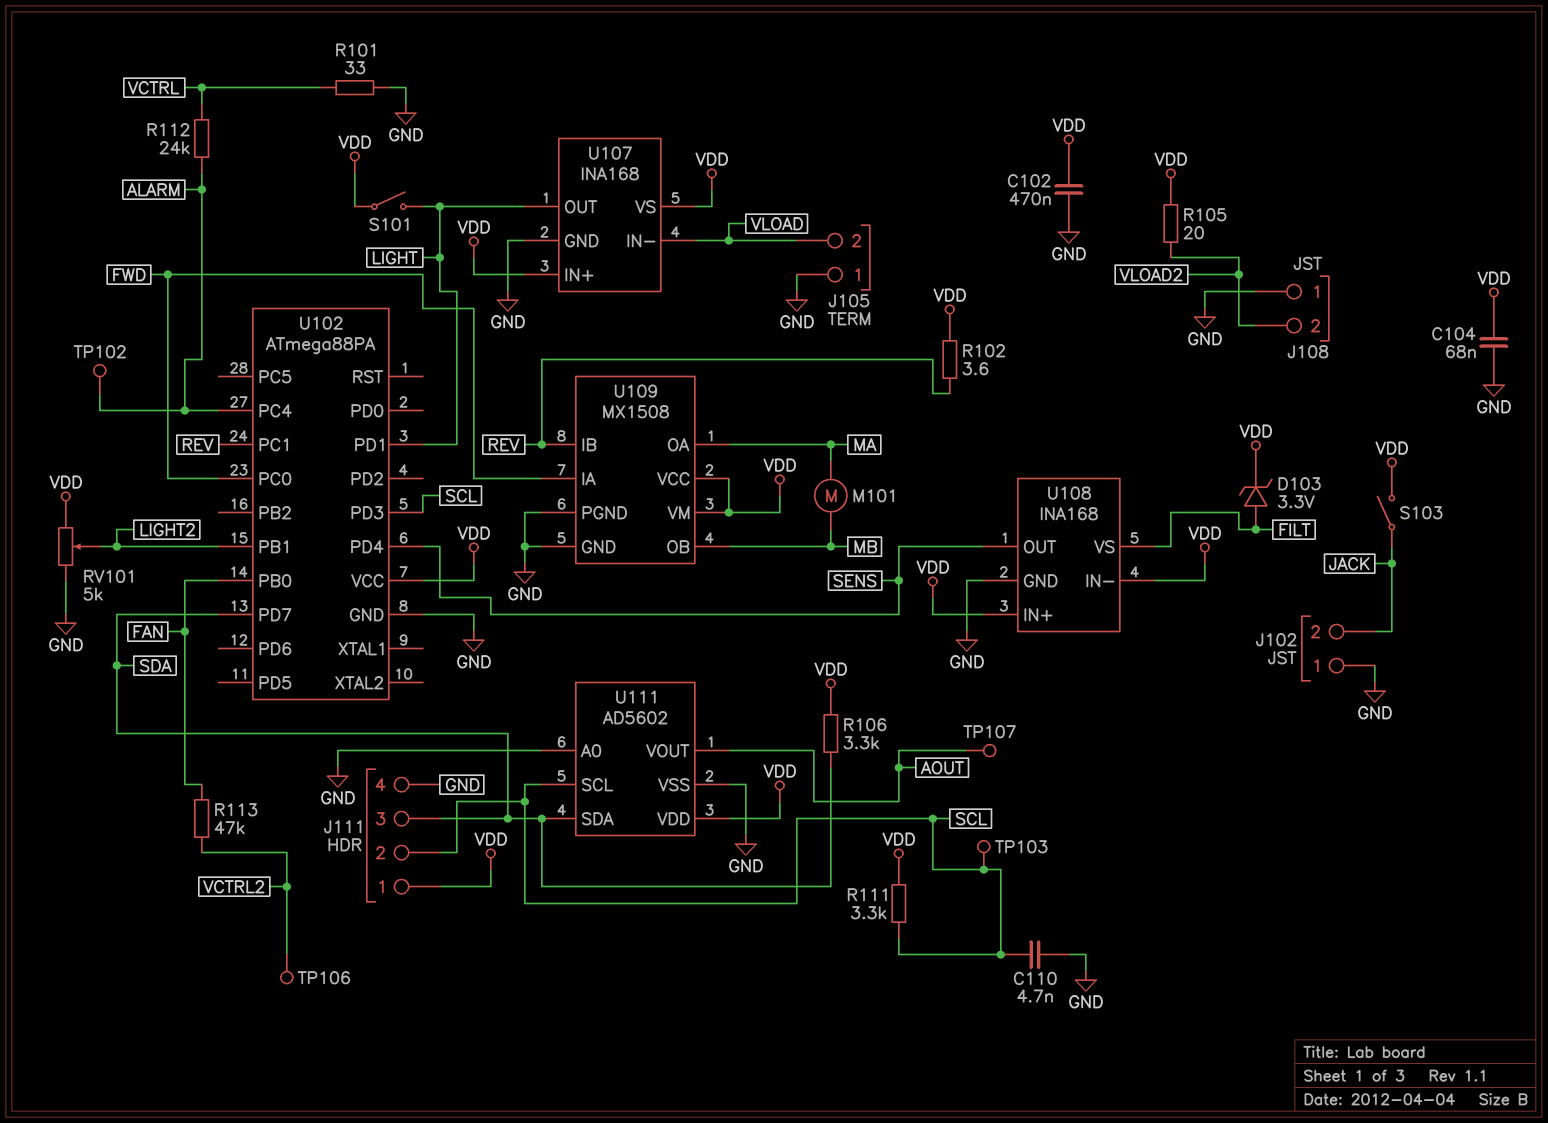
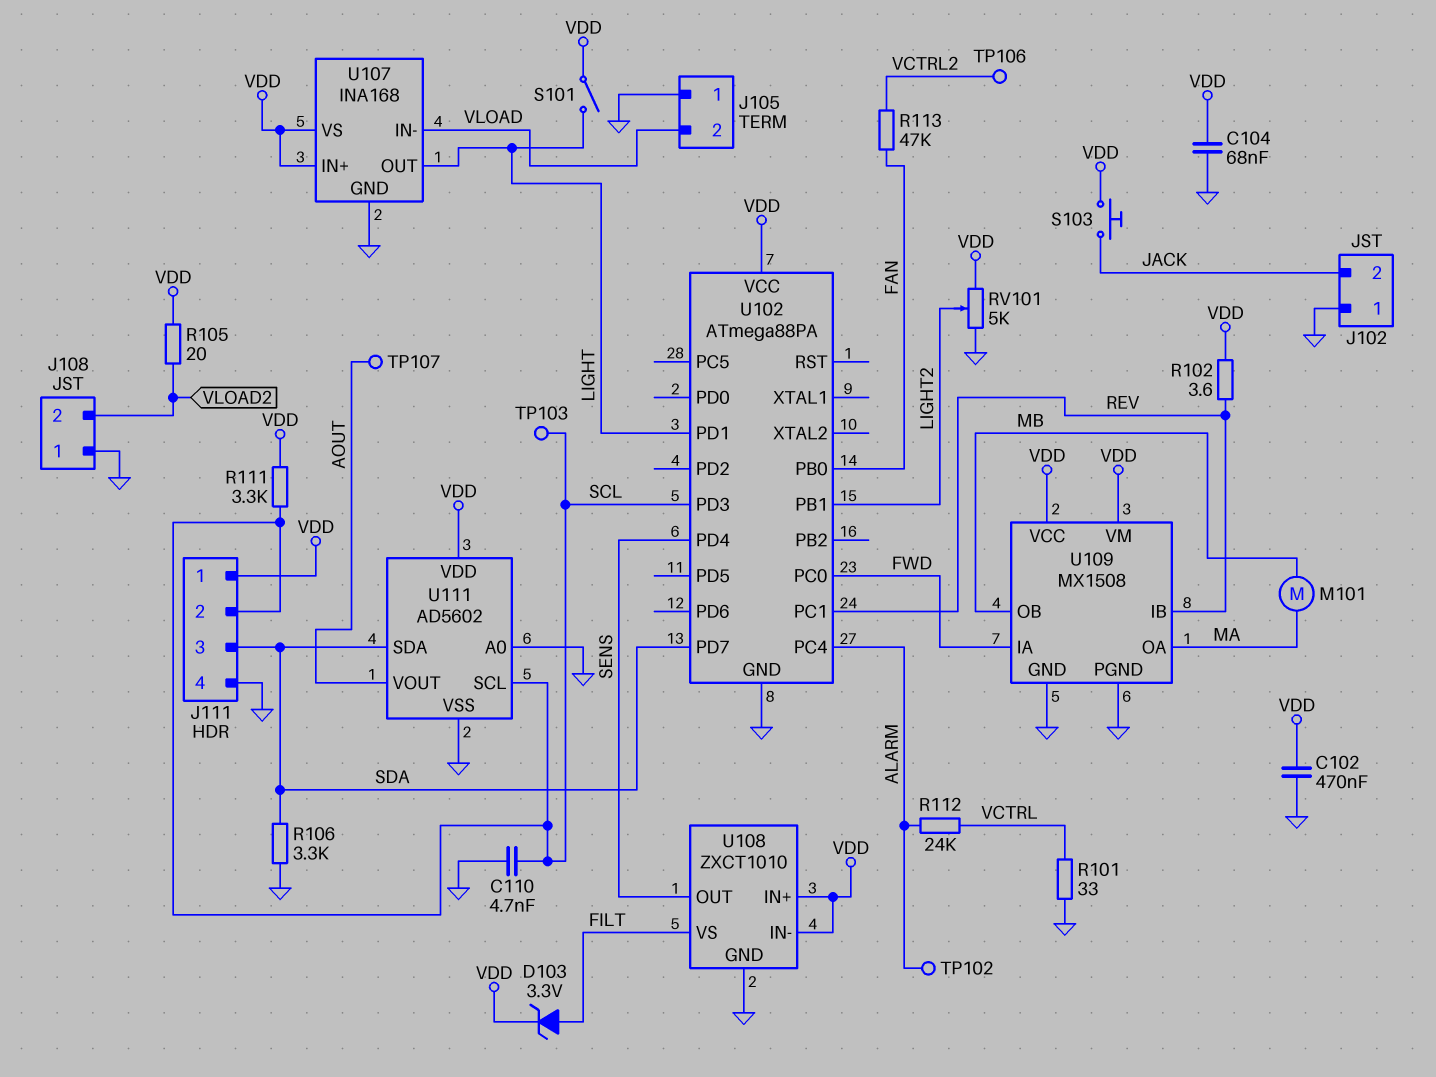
R106: 3.3k (SDA, VDD) -> 3.3k (GND, SDA)
S103: switch (JACK, VDD) -> button (JACK, VDD)
U108: INA168 -> ZXCT1010

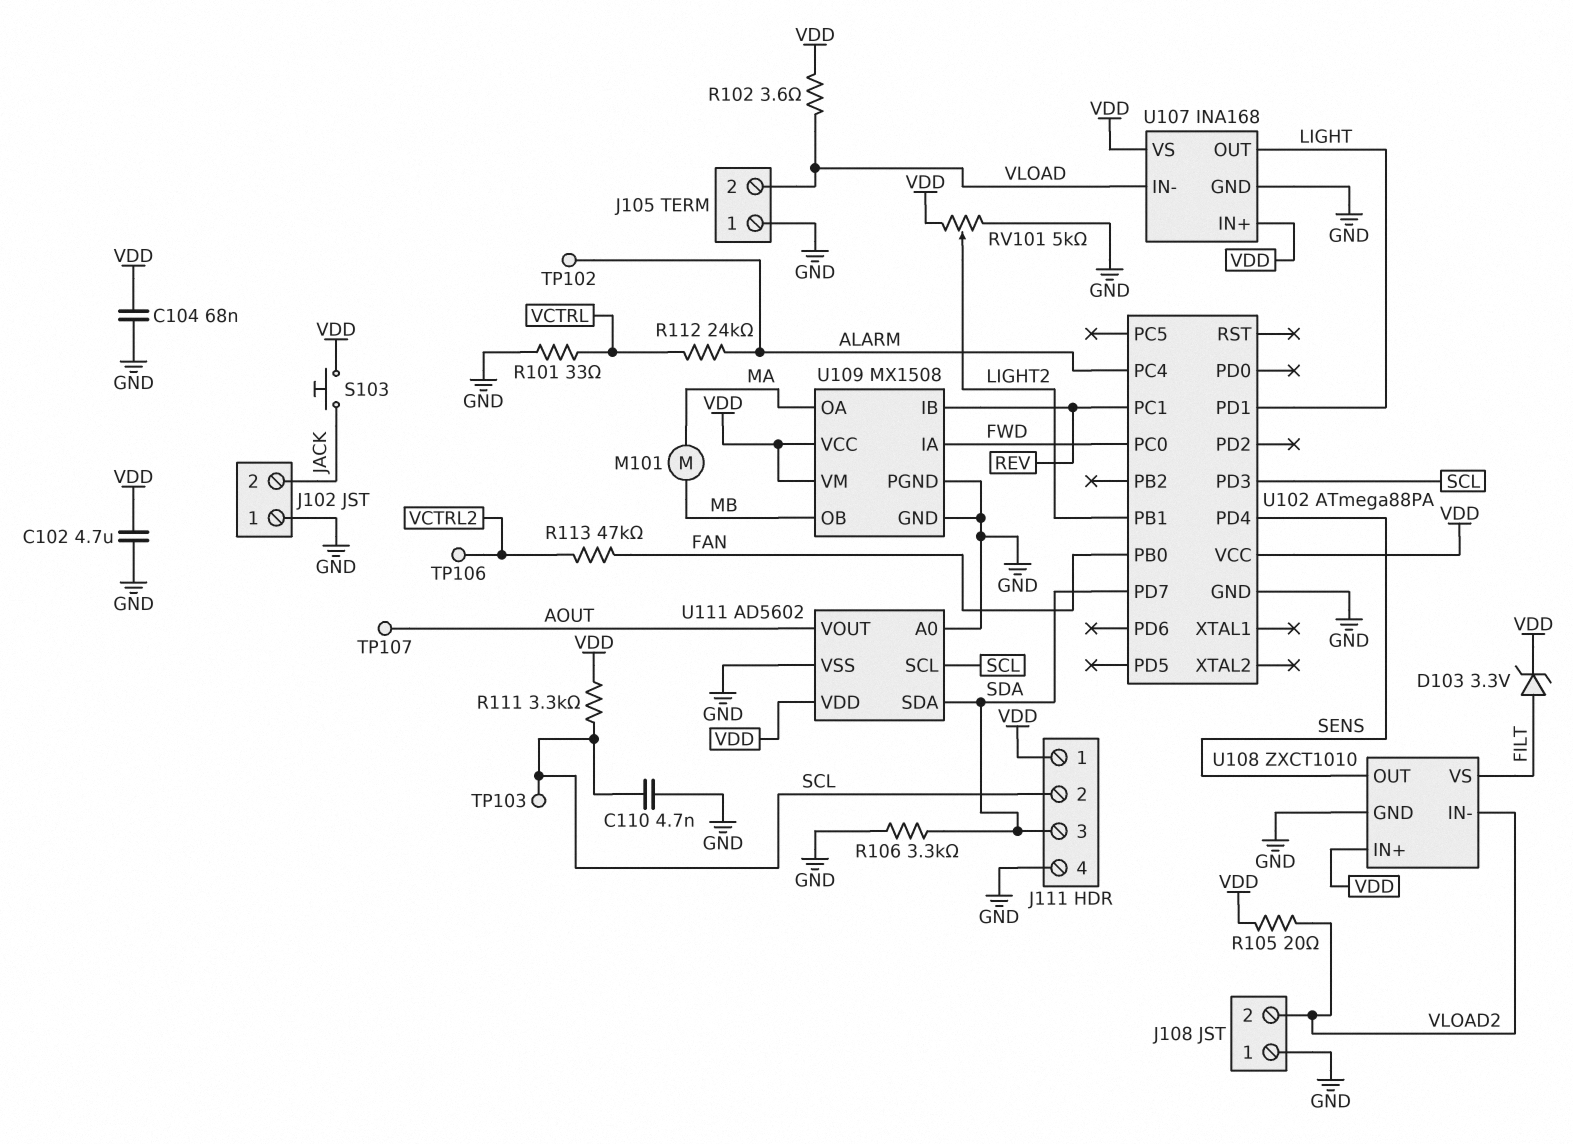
C102: 470nF (GND, VDD) -> 4.7uF (GND, VDD)
R102: 3.6 (REV, VDD) -> 3.6 (VDD, VLOAD)
S101: switch (LIGHT, VDD) -> none
U108 pin IN-: VDD -> VLOAD2

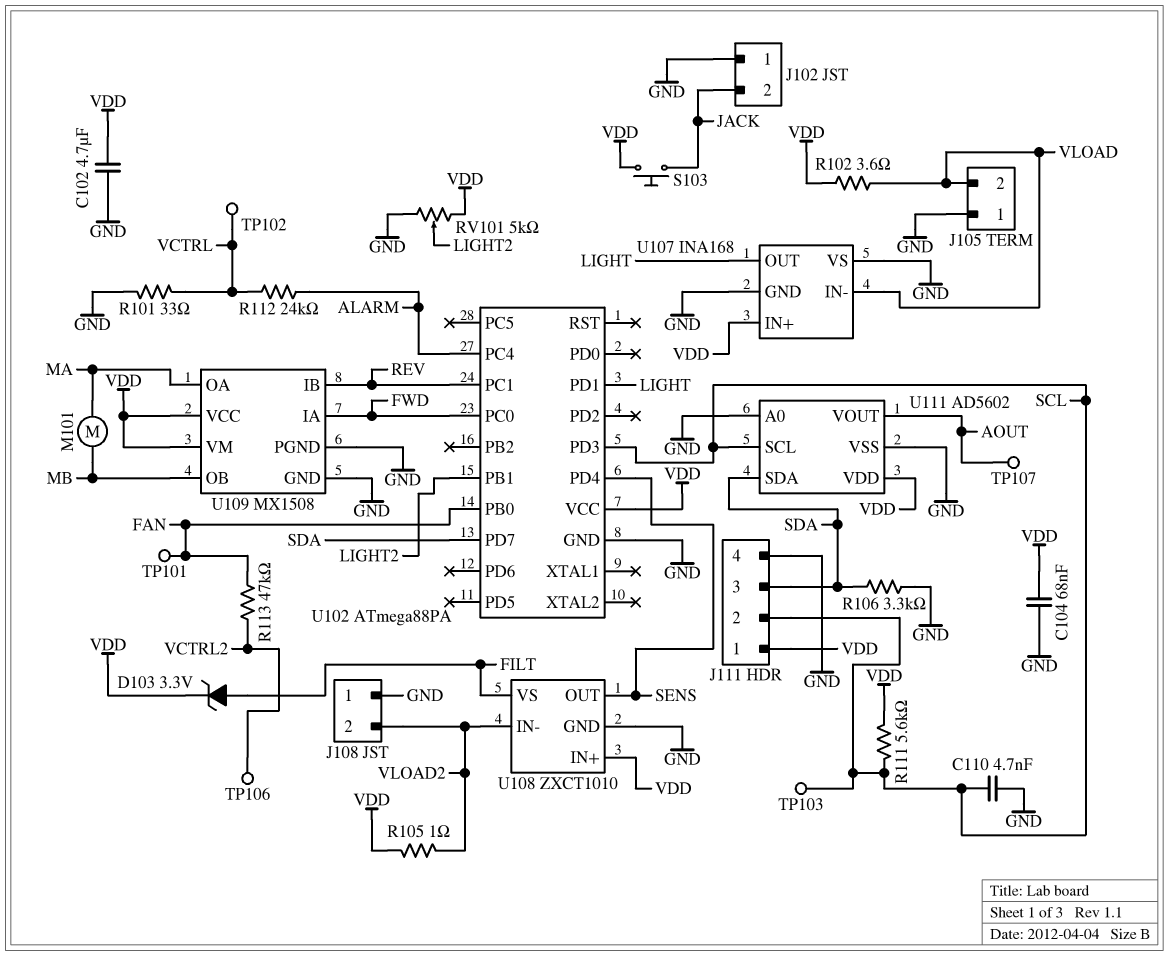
R105: 20 (VDD, VLOAD2) -> 1 (VDD, VLOAD2)
R111: 3.3k (SCL, VDD) -> 5.6k (SCL, VDD)
TP101: none -> test point (FAN)
TP102: test point (ALARM) -> test point (VCTRL)
U107 pin VS: VDD -> GND

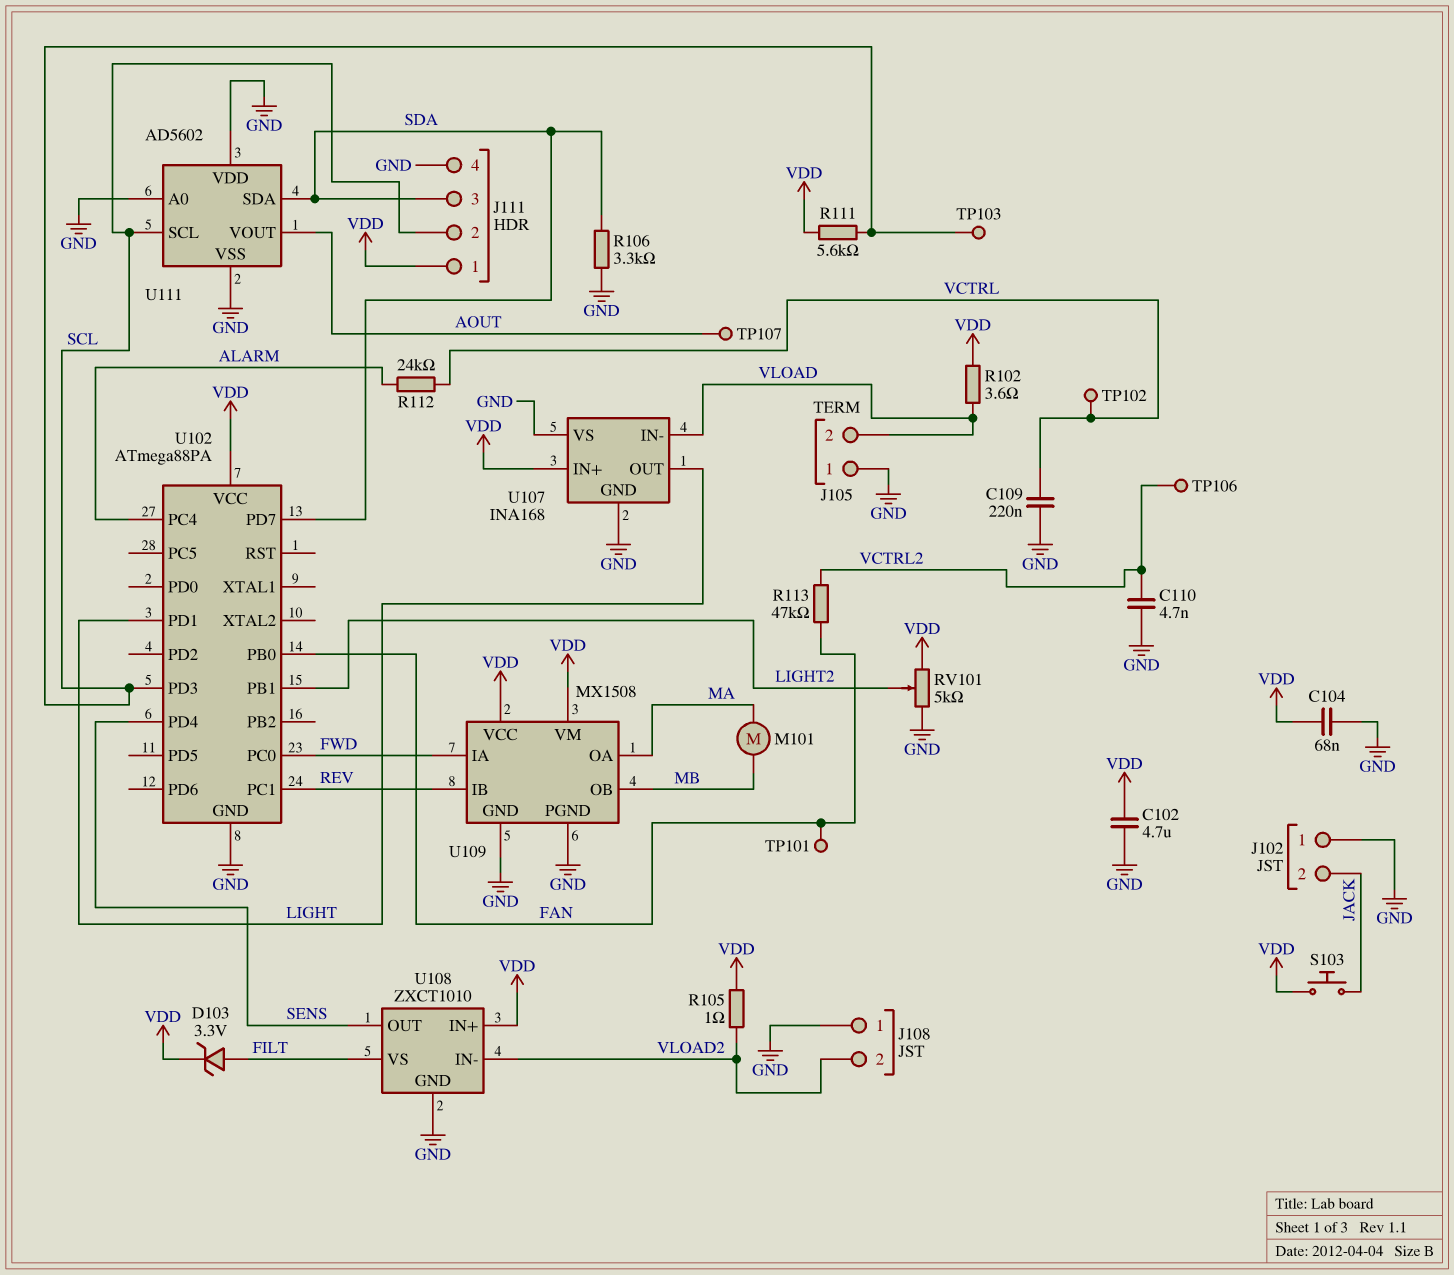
C109: none -> 220nF (GND, VCTRL)
C110: 4.7nF (GND, SCL) -> 4.7nF (GND, VCTRL2)
R101: 33 (GND, VCTRL) -> none
U111 pin VDD: VDD -> GND

